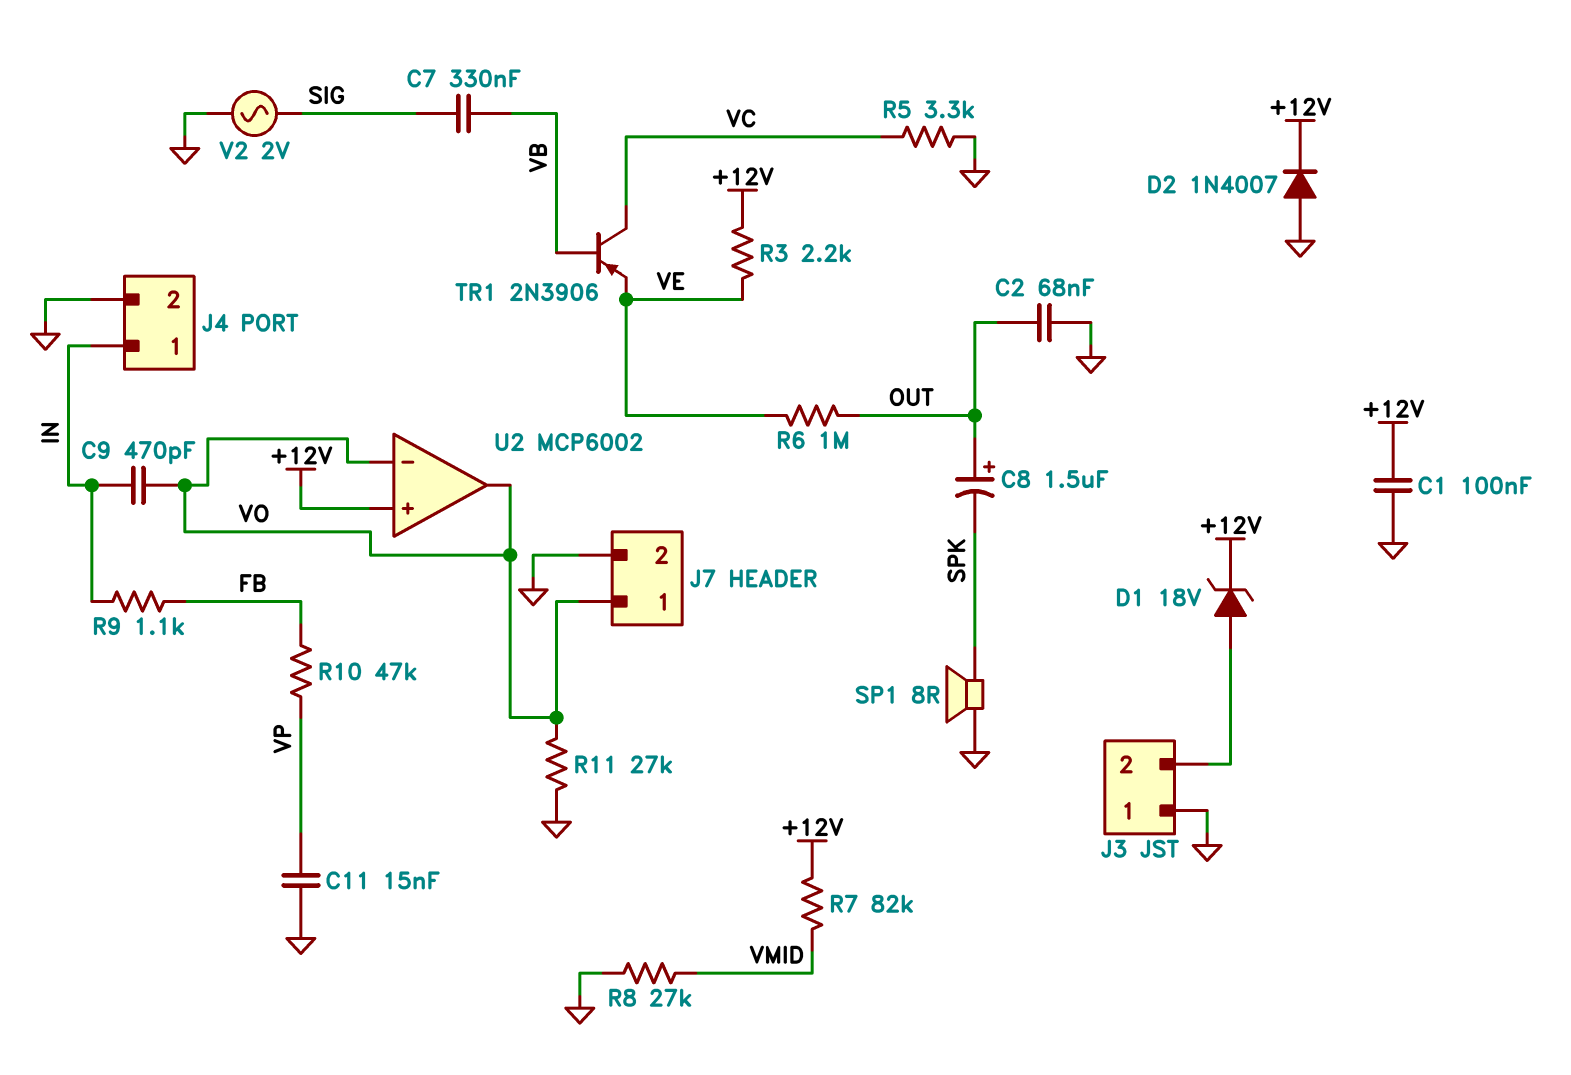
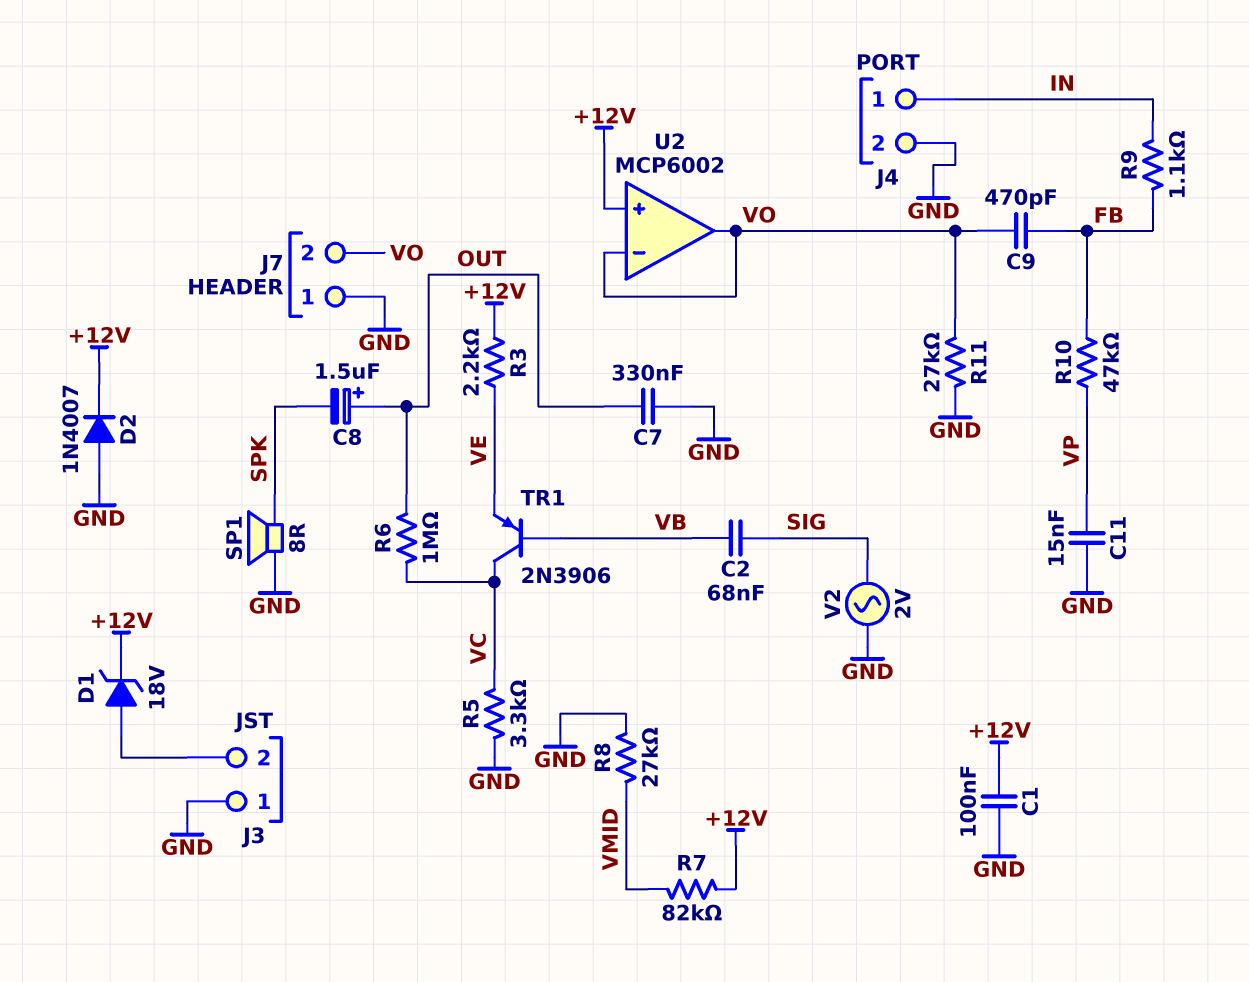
C2: 68nF (GND, OUT) -> 68nF (SIG, VB)
C7: 330nF (SIG, VB) -> 330nF (GND, OUT)
C9: 470pF (IN, VO) -> 470pF (FB, VO)
J7 pin 1: VO -> GND
J7 pin 2: GND -> VO
R6: 1M (OUT, VE) -> 1M (OUT, VC)

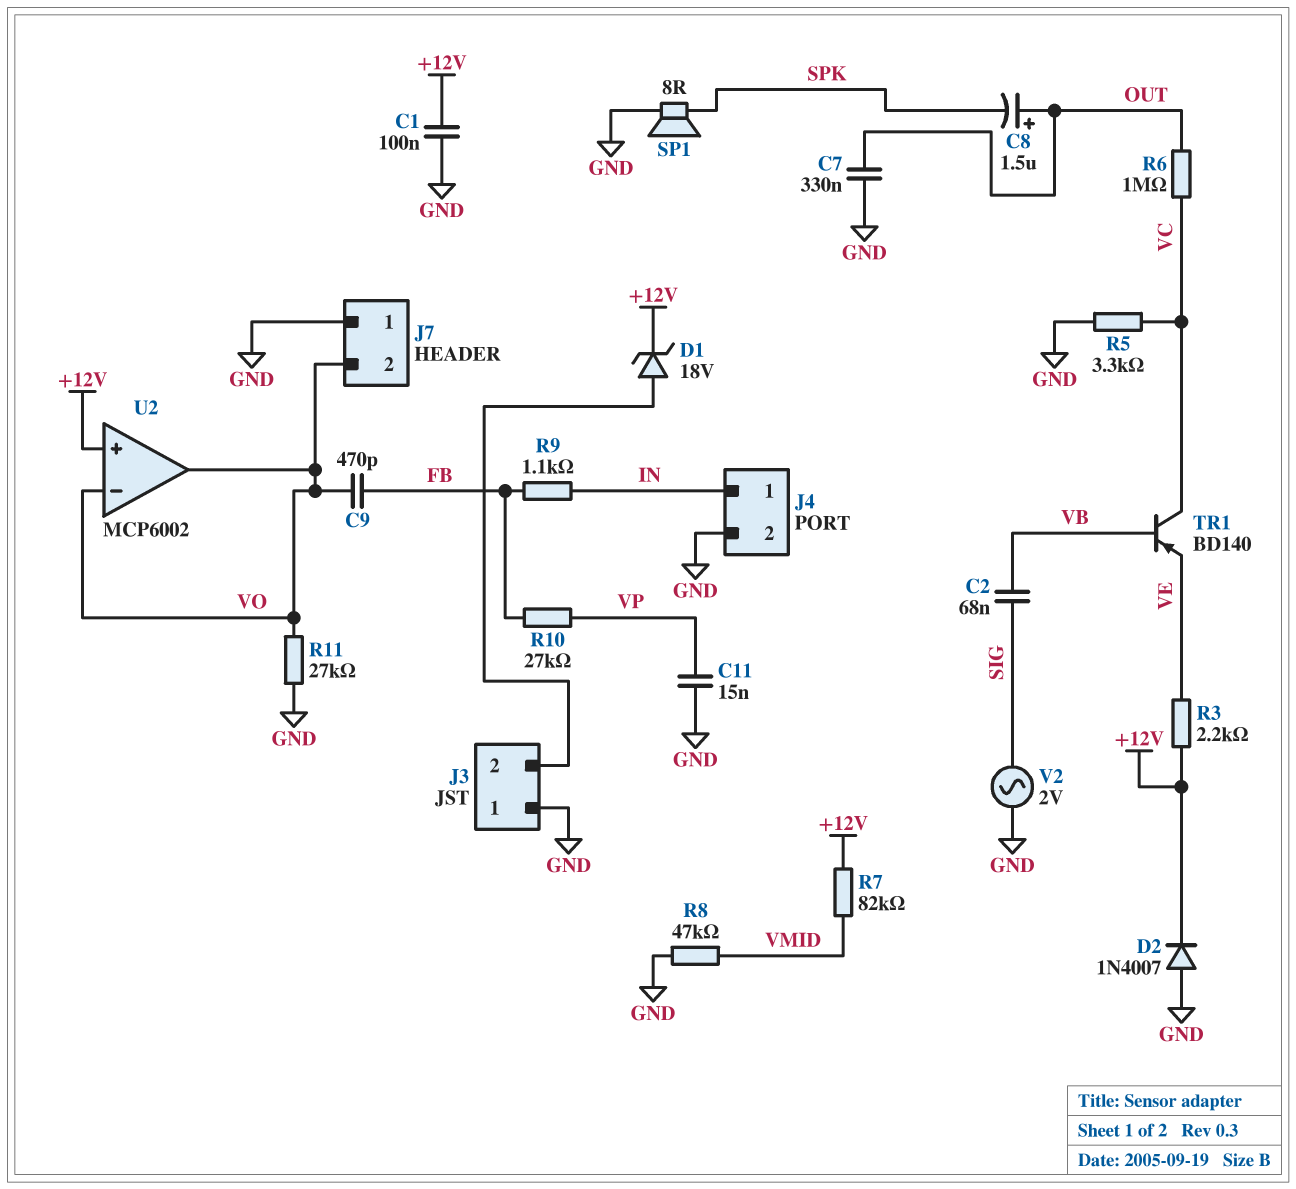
R8: 27k (GND, VMID) -> 47k (GND, VMID)
R10: 47k (FB, VP) -> 27k (FB, VP)
TR1: PNP 2N3906 (B VB, C VC, E VE) -> PNP BD140 (B VB, C VC, E VE)

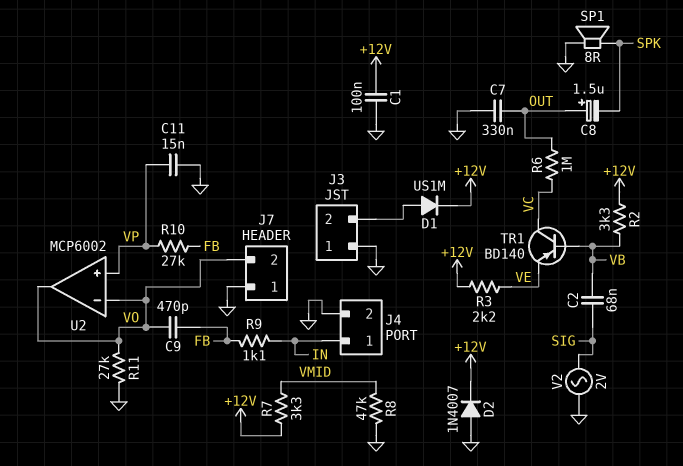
D1: zener 18V (A J3/2, K +12V) -> diode US1M (A J3/2, K +12V)
R2: none -> 3.3k (+12V, VB)
R5: 3.3k (GND, VC) -> none
R7: 82k (+12V, VMID) -> 3.3k (+12V, VMID)
U2 pin in+: +12V -> VP

